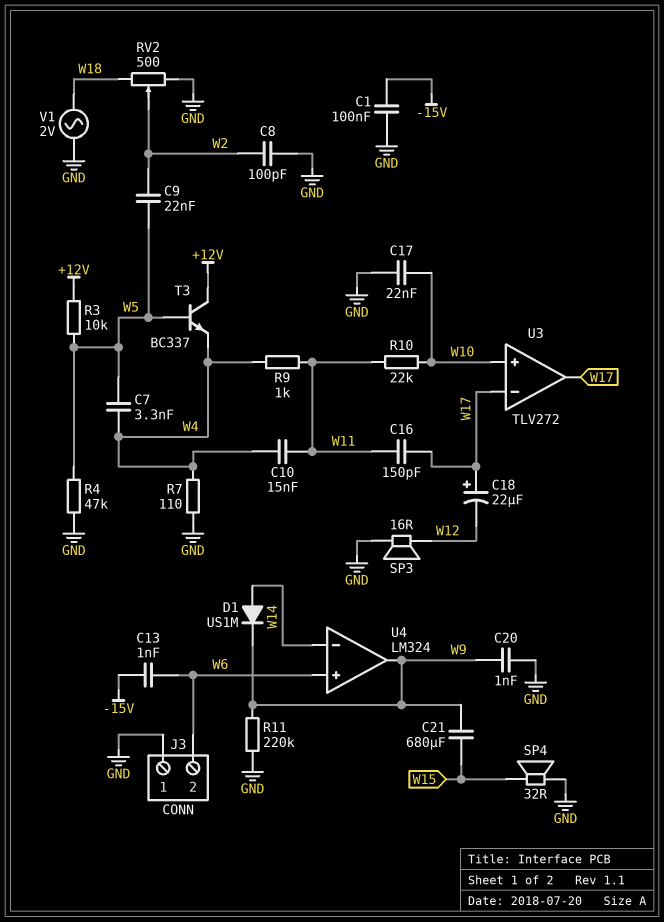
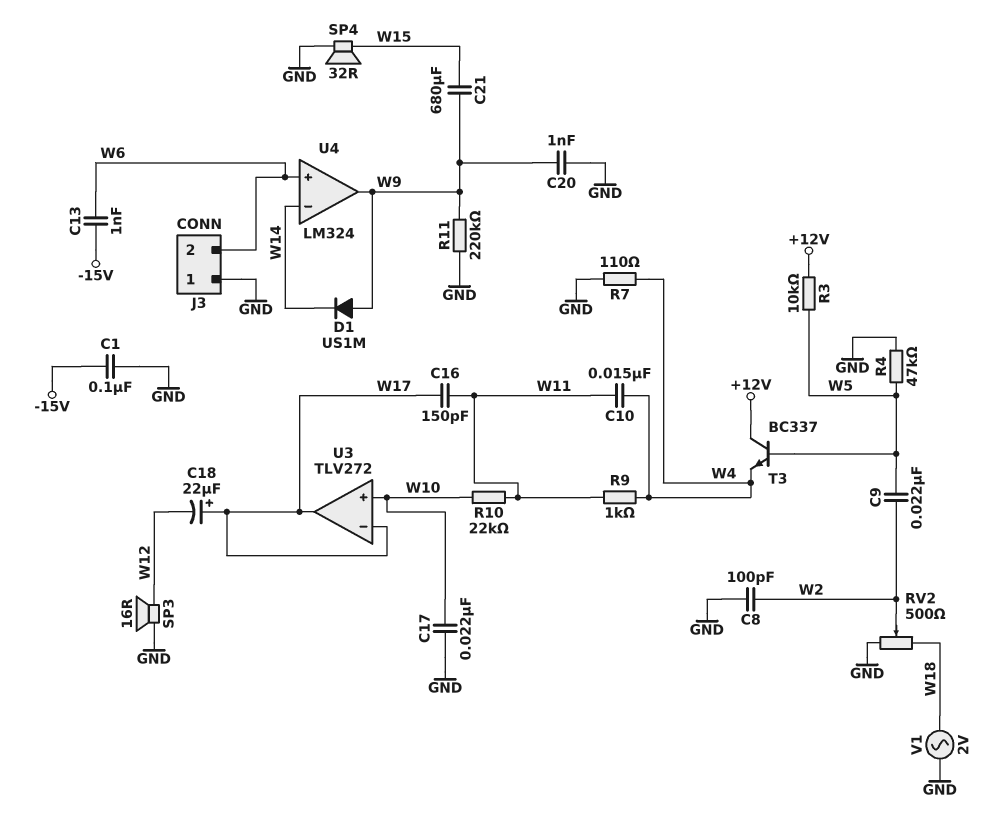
C7: 3.3nF (W4, W5) -> none
D1: diode US1M (A W14, K W9) -> diode US1M (A W9, K W14)

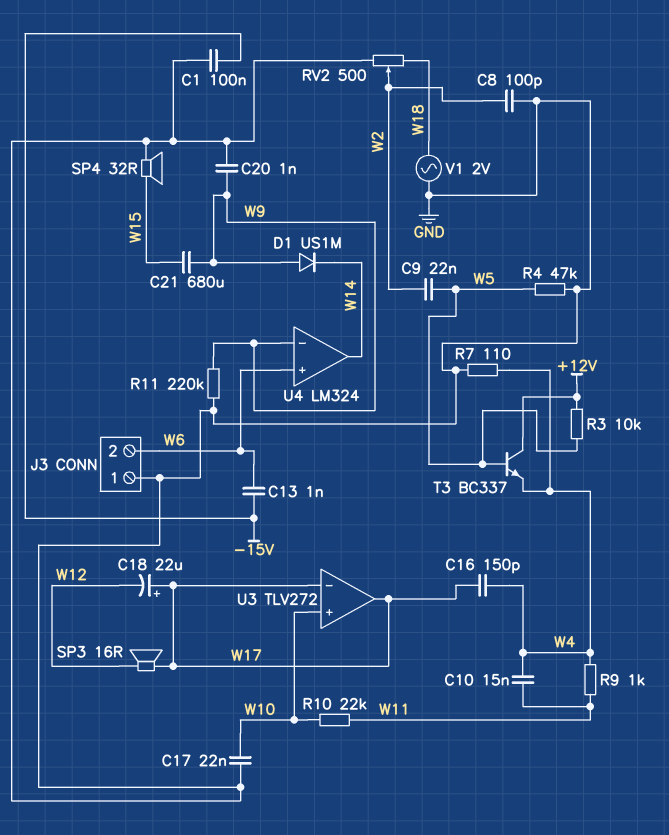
C16: 150pF (W11, W17) -> 150pF (W4, W17)
SP3: speaker 16R (GND, W12) -> speaker 16R (W12, W17)
U4 pin in-: W14 -> W9
U4 pin out: W9 -> W14

